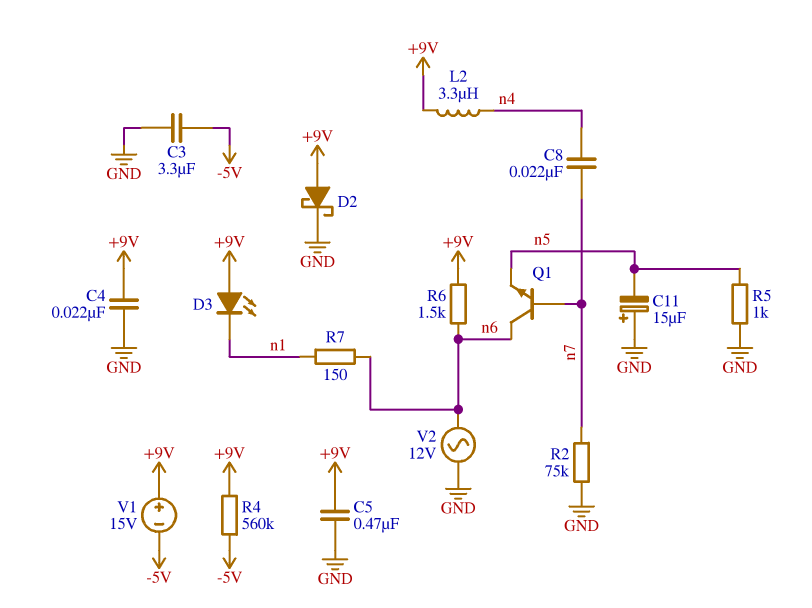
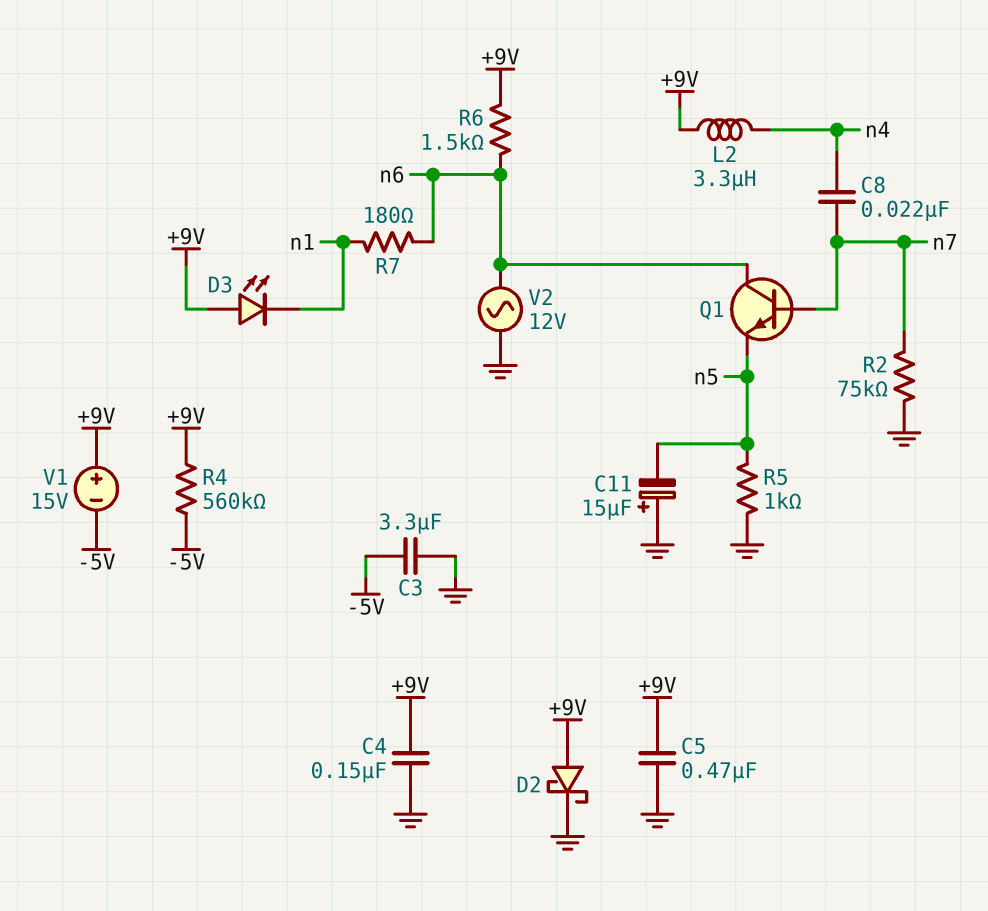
C4: 22nF (+9V, GND) -> 150nF (+9V, GND)
R7: 150 (n1, n6) -> 180 (n1, n6)

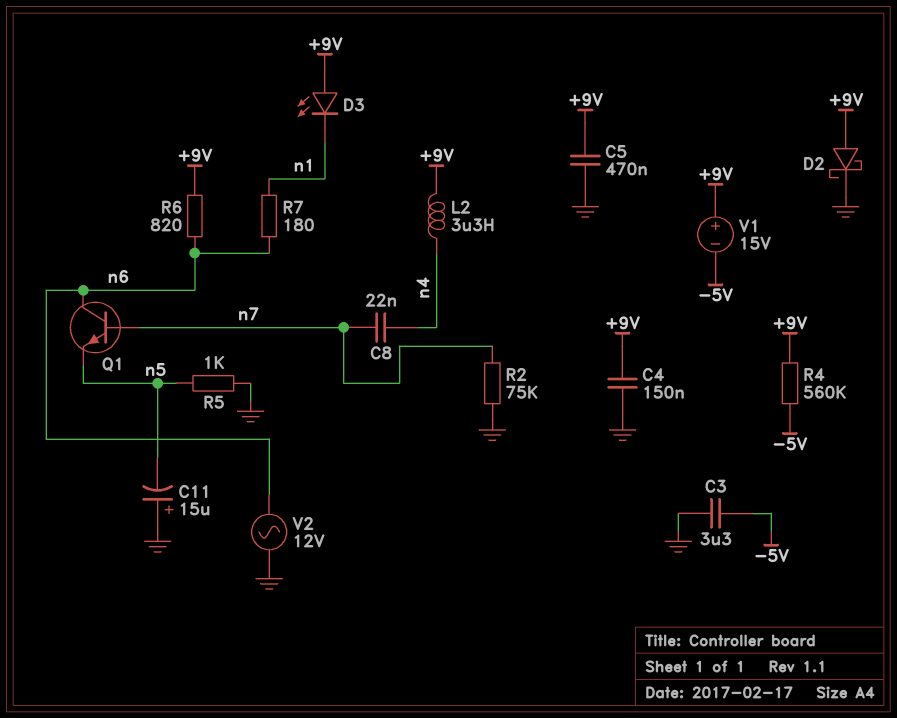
R6: 1.5k (+9V, n6) -> 820 (+9V, n6)

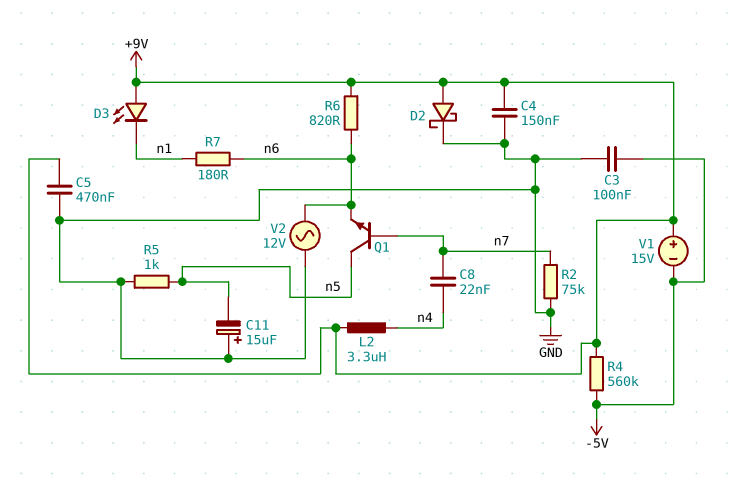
C3: 3.3uF (-5V, GND) -> 100nF (-5V, GND)
Q1: NPN (B n7, C n6, E n5) -> NPN (B n7, C n5, E n6)

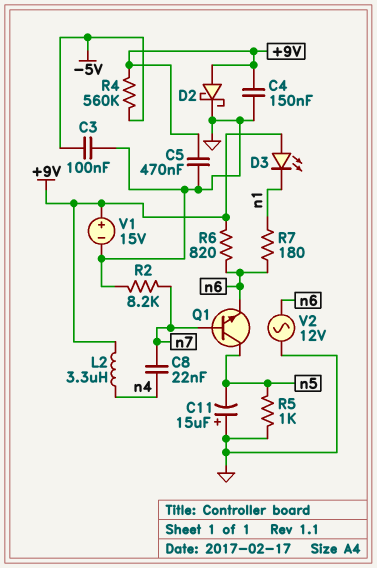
R2: 75k (GND, n7) -> 8.2k (GND, n7)
V1: 15V (plus +9V, minus -5V) -> 15V (plus +9V, minus GND)

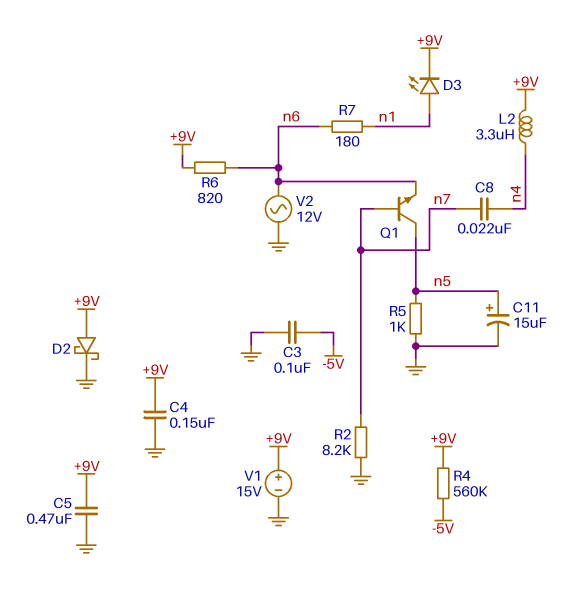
C11: 15uF (plus GND, minus n5) -> 15uF (plus n5, minus GND)
D3: LED (A +9V, K n1) -> LED (A n1, K +9V)

